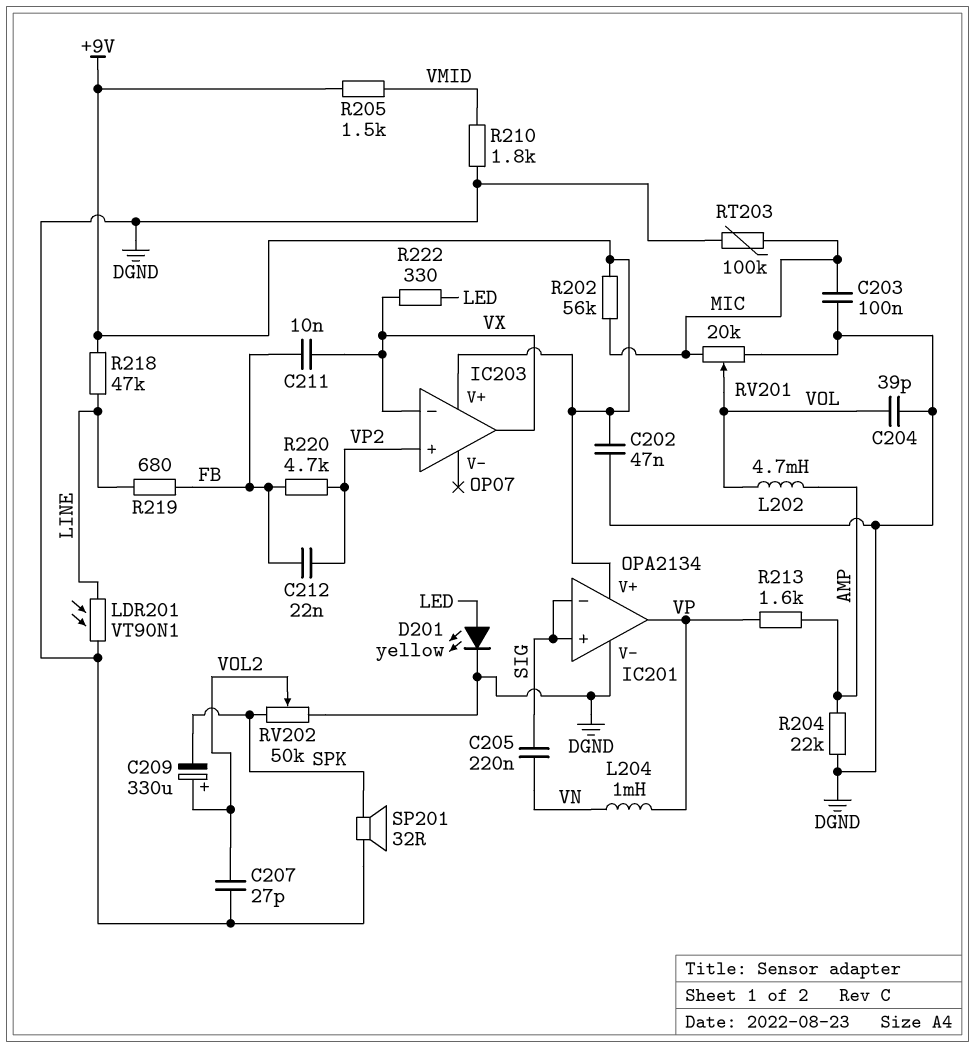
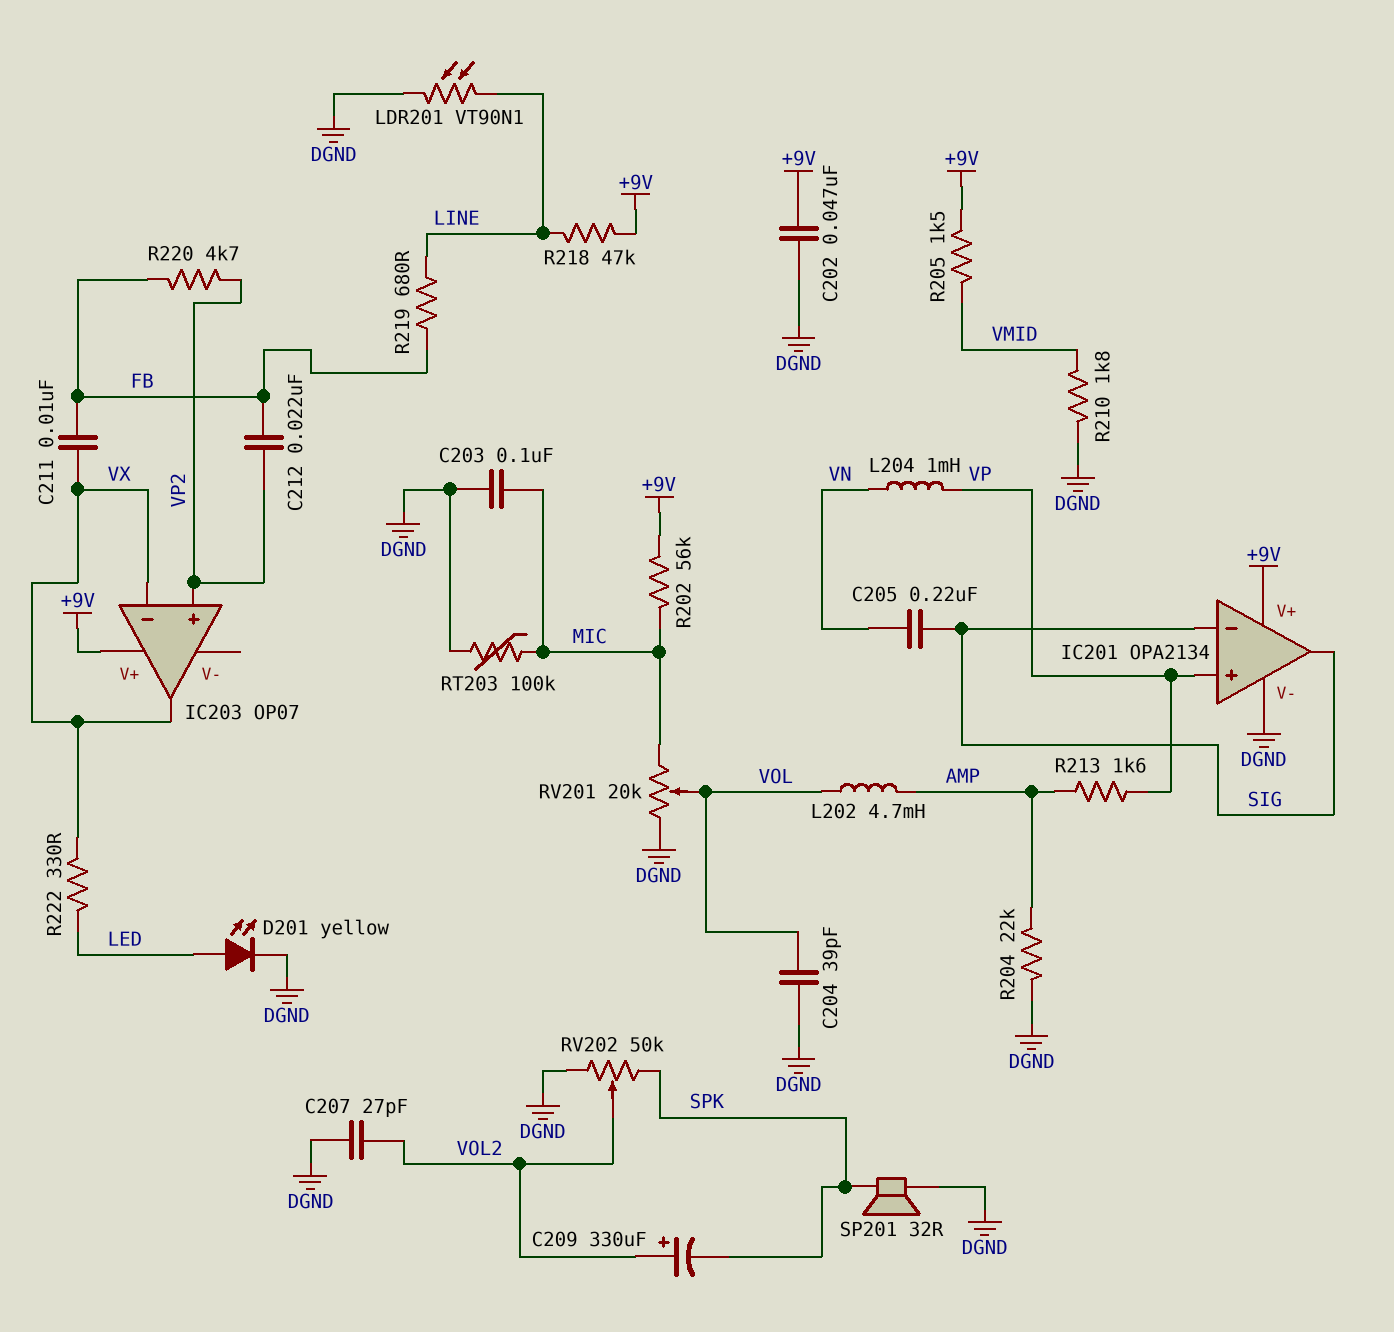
IC201 pin in+: SIG -> VP
IC201 pin out: VP -> SIG

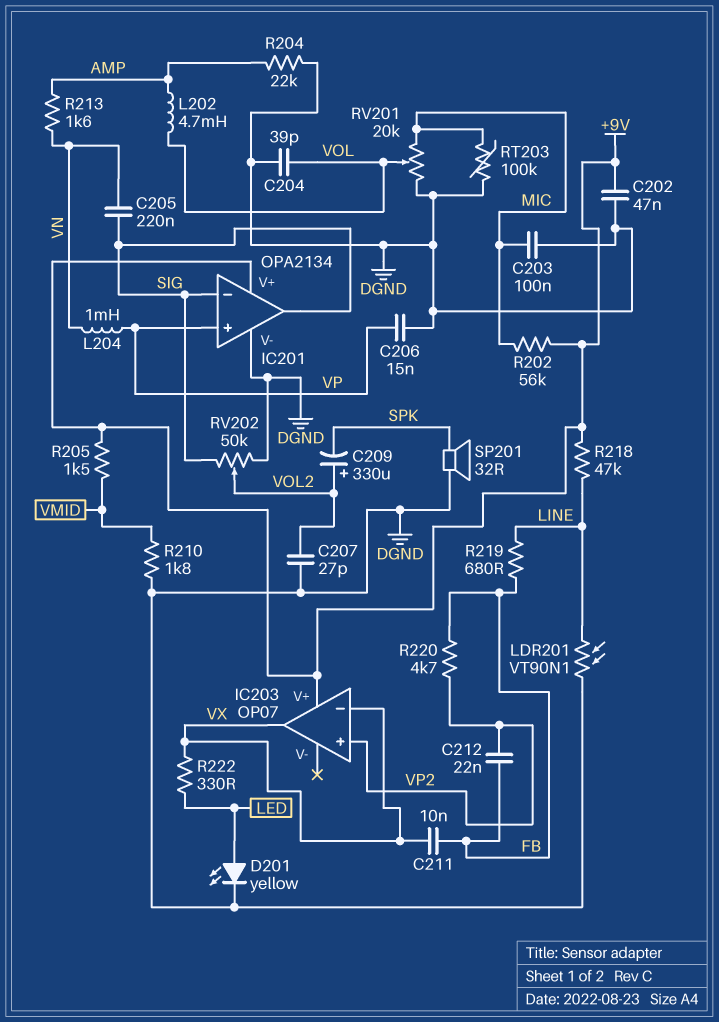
C206: none -> 15nF (DGND, VP)
R213: 1.6k (AMP, VP) -> 1.6k (AMP, VN)
RV202: 50k (DGND, SPK, wiper VOL2) -> 50k (DGND, SIG, wiper VOL2)

